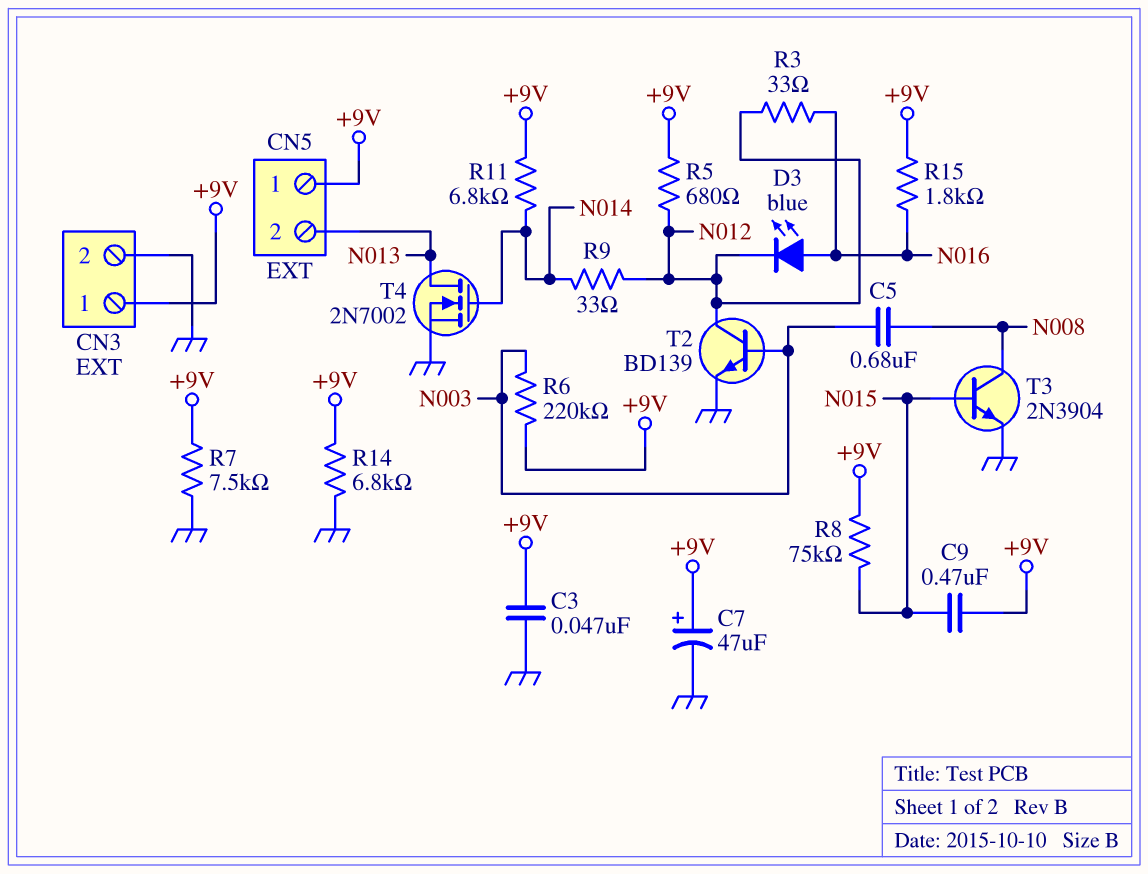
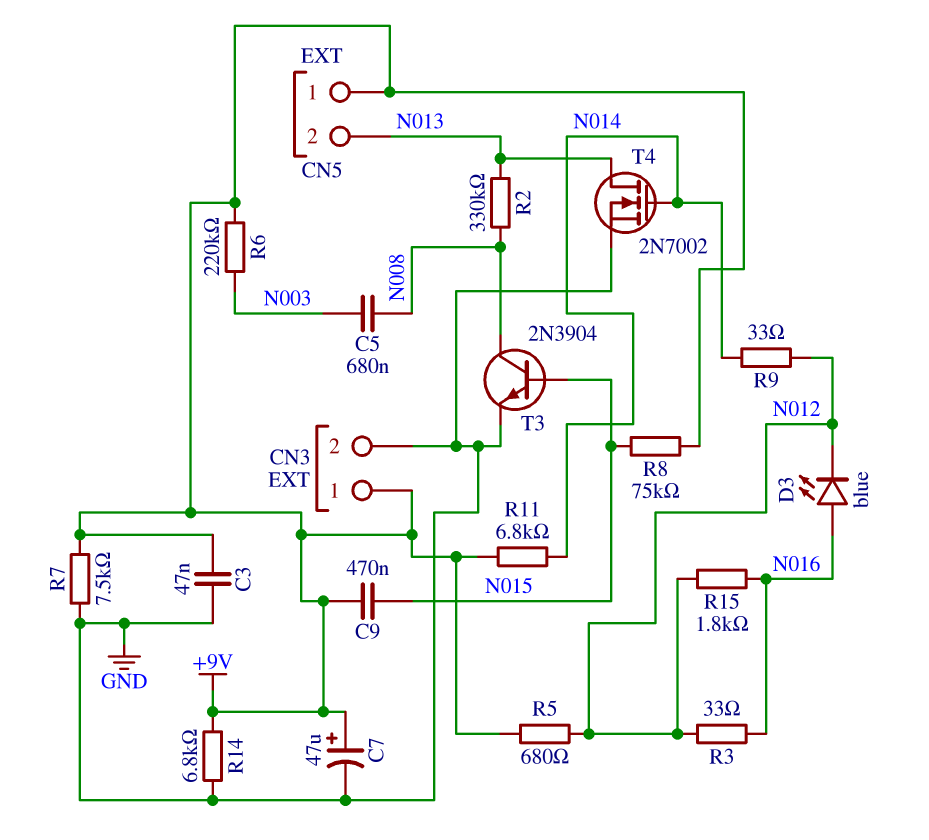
R2: none -> 330k (N008, N013)
R15: 1.8k (+9V, N016) -> 1.8k (N012, N016)
T2: NPN BD139 (B N003, C N012, E GND) -> none

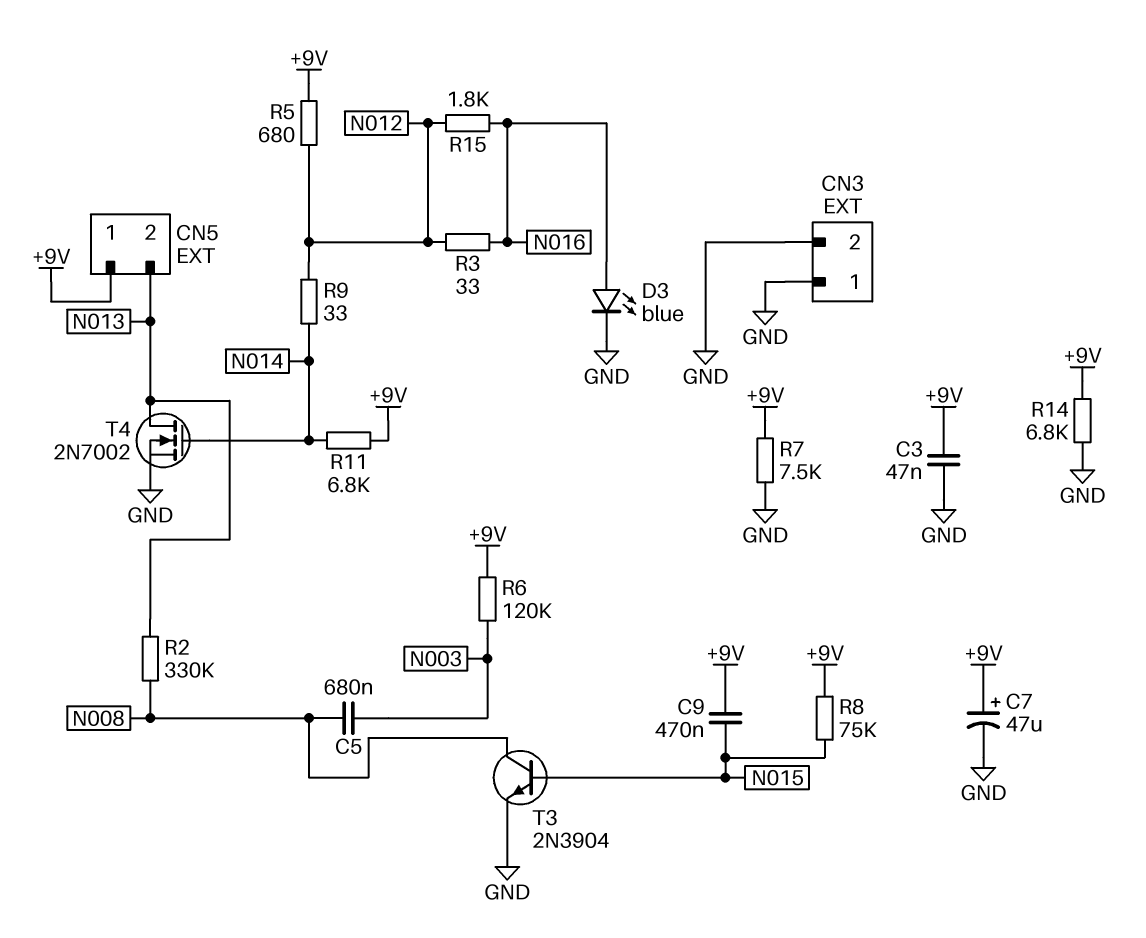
CN3 pin 1: +9V -> GND
D3: LED blue (A N016, K N012) -> LED blue (A N016, K GND)
R6: 220k (+9V, N003) -> 120k (+9V, N003)

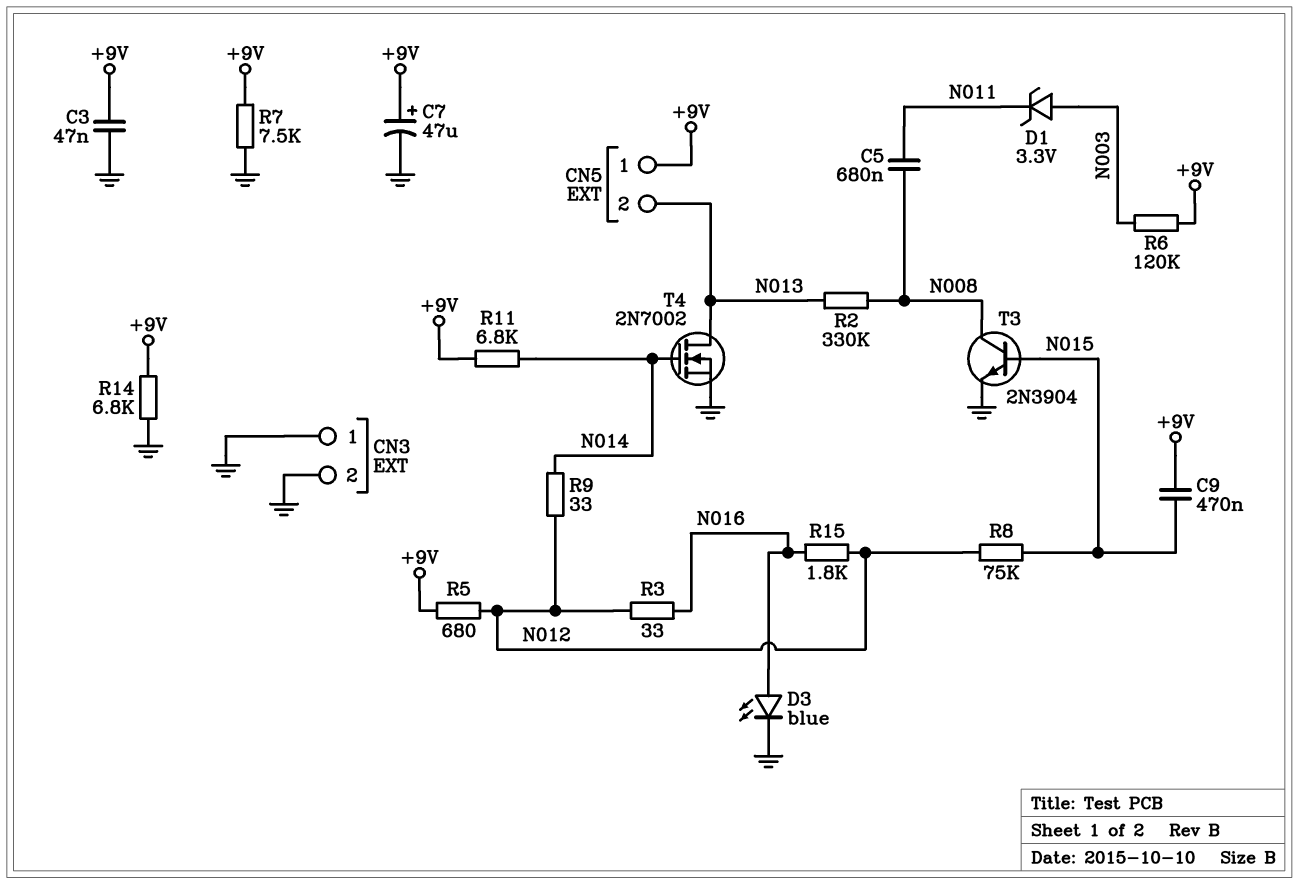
C5: 680nF (N003, N008) -> 680nF (N008, N011)
D1: none -> zener 3.3V (A N003, K N011)
R8: 75k (+9V, N015) -> 75k (N012, N015)

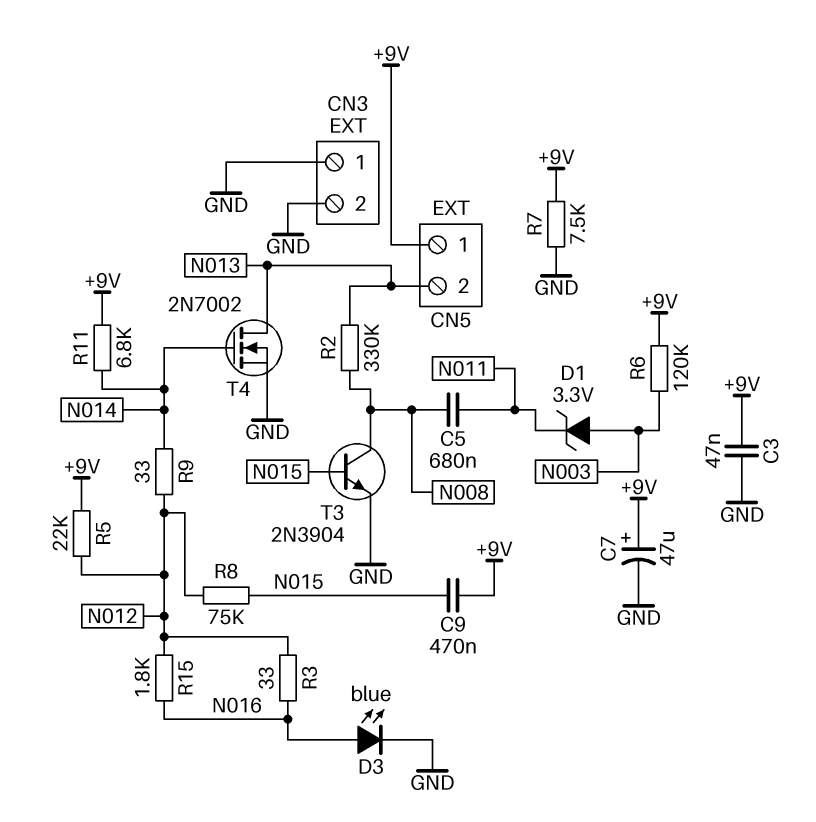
R5: 680 (+9V, N012) -> 22k (+9V, N012)
R14: 6.8k (+9V, GND) -> none

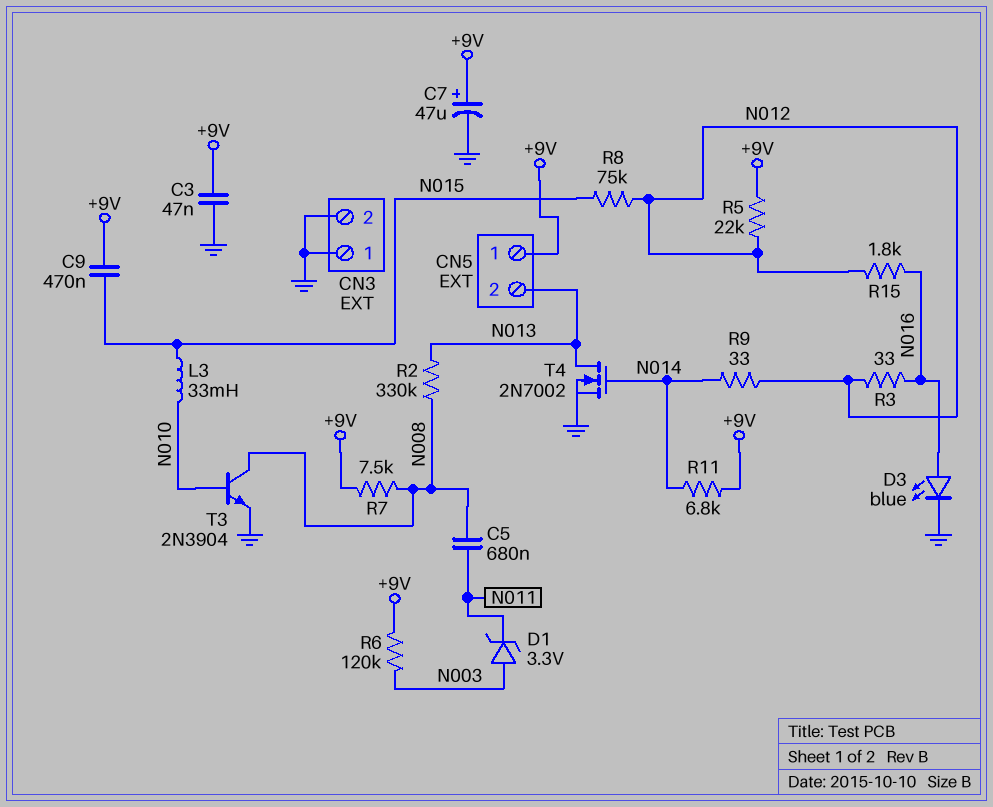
L3: none -> 33mH (N010, N015)
R7: 7.5k (+9V, GND) -> 7.5k (+9V, N008)
T3: NPN 2N3904 (B N015, C N008, E GND) -> NPN 2N3904 (B N010, C N008, E GND)

